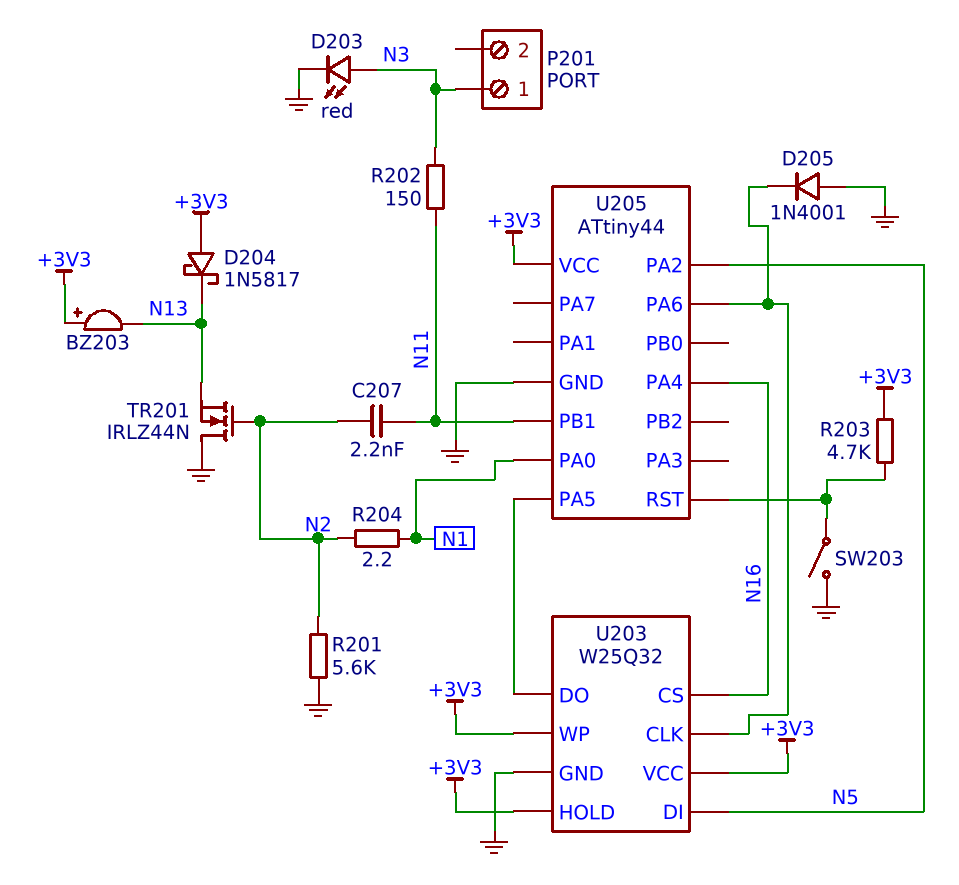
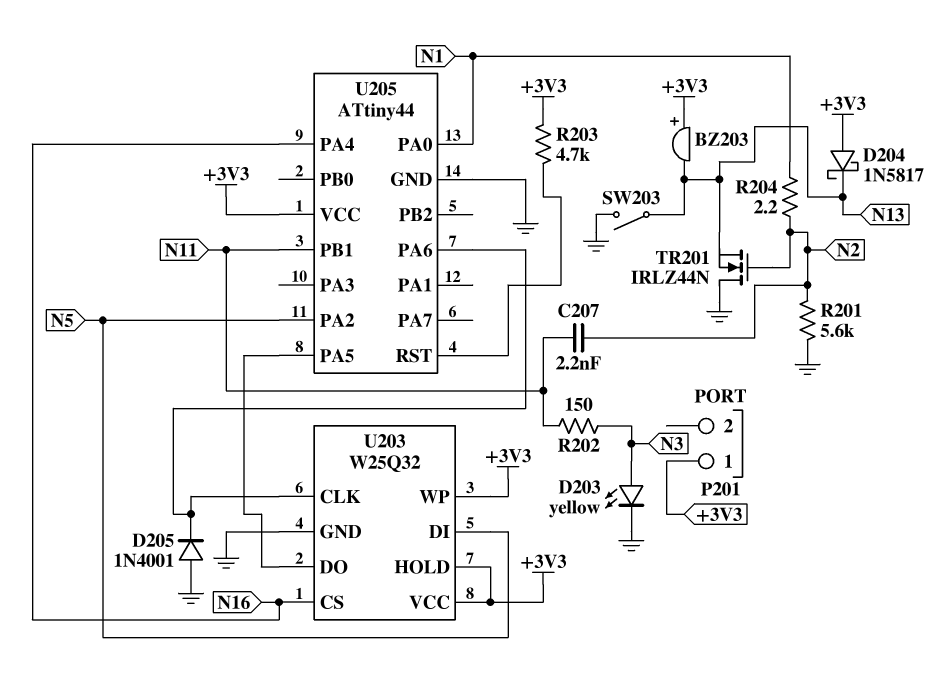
D203: LED red (A N3, K GND) -> LED yellow (A N3, K GND)
P201 pin 1: N3 -> +3V3
SW203: switch (GND, U205/RST) -> switch (GND, N13)

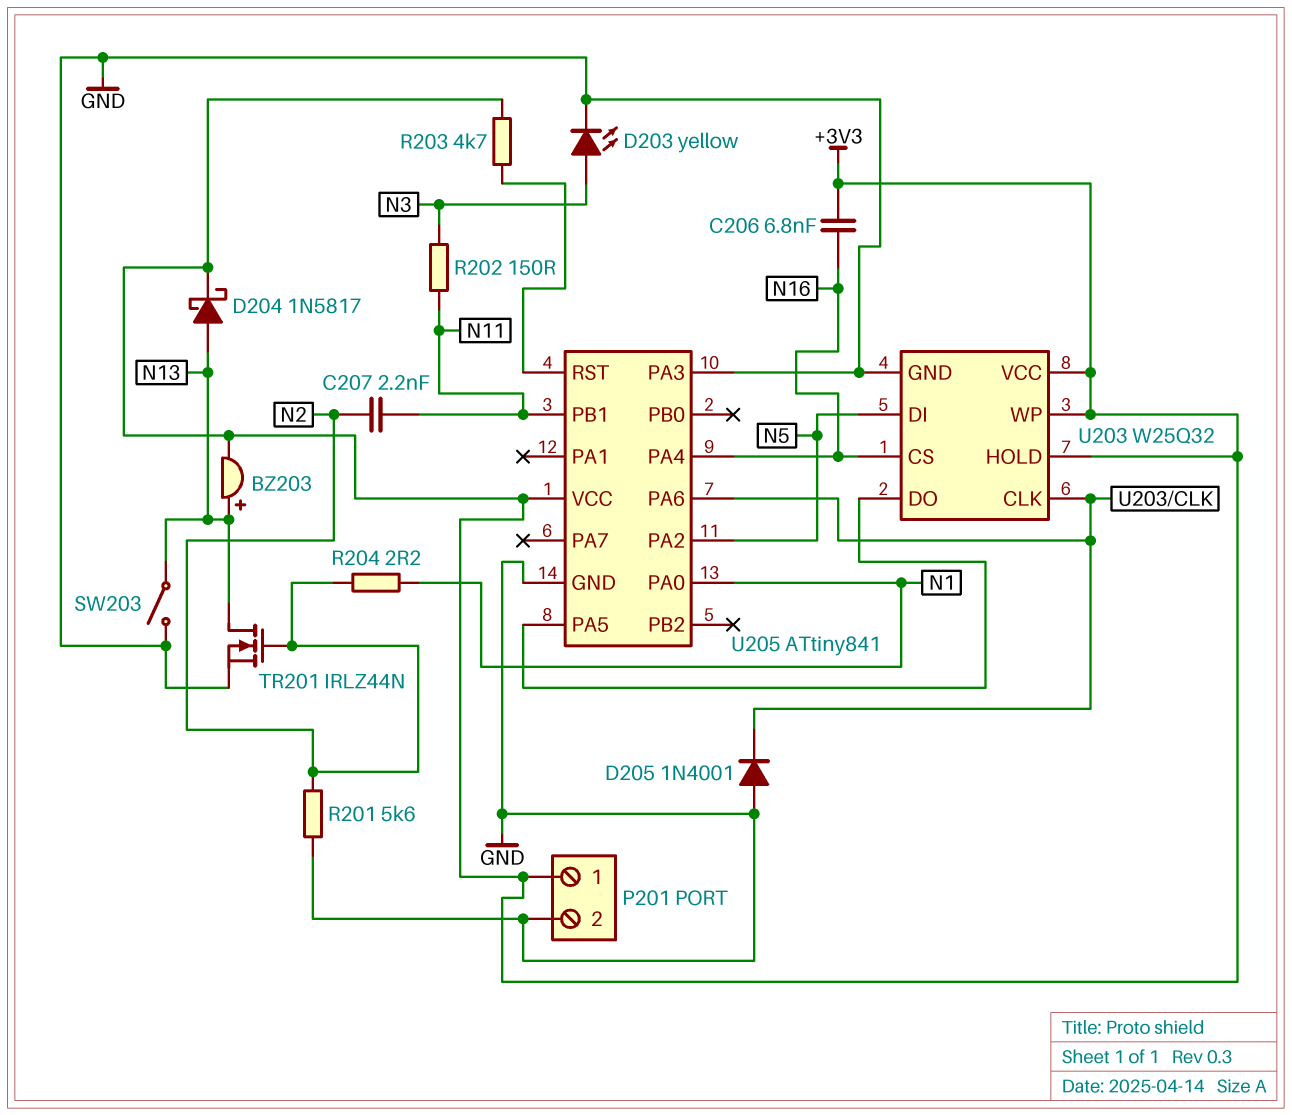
BZ203: buzzer (plus +3V3, minus N13) -> buzzer (plus N13, minus +3V3)
C206: none -> 6.8nF (+3V3, N16)
D204: schottky 1N5817 (A +3V3, K N13) -> schottky 1N5817 (A N13, K +3V3)
P201 pin 2: none -> GND
TR201: NMOS IRLZ44N (G N2, D GND, S N13) -> NMOS IRLZ44N (G N2, D N13, S GND)
U205: ATtiny44 -> ATtiny841
U205 pin PA3: none -> GND

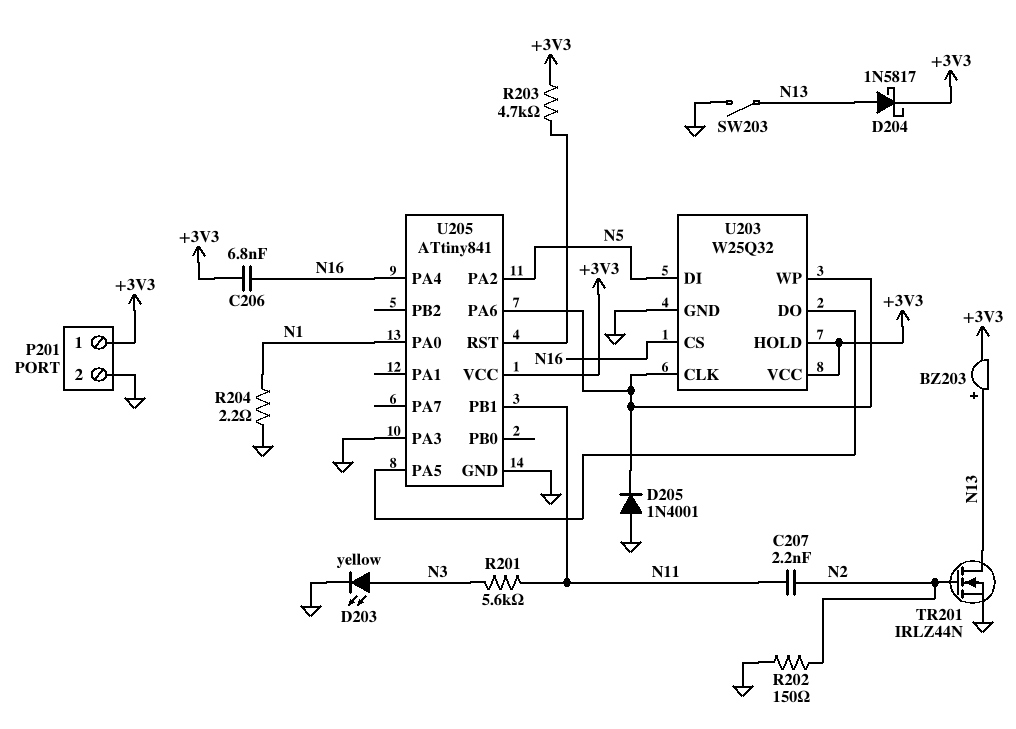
R201: 5.6k (GND, N2) -> 5.6k (N3, N11)
R202: 150 (N3, N11) -> 150 (GND, N2)
R204: 2.2 (N1, N2) -> 2.2 (GND, N1)
U203 pin WP: +3V3 -> U203/CLK

